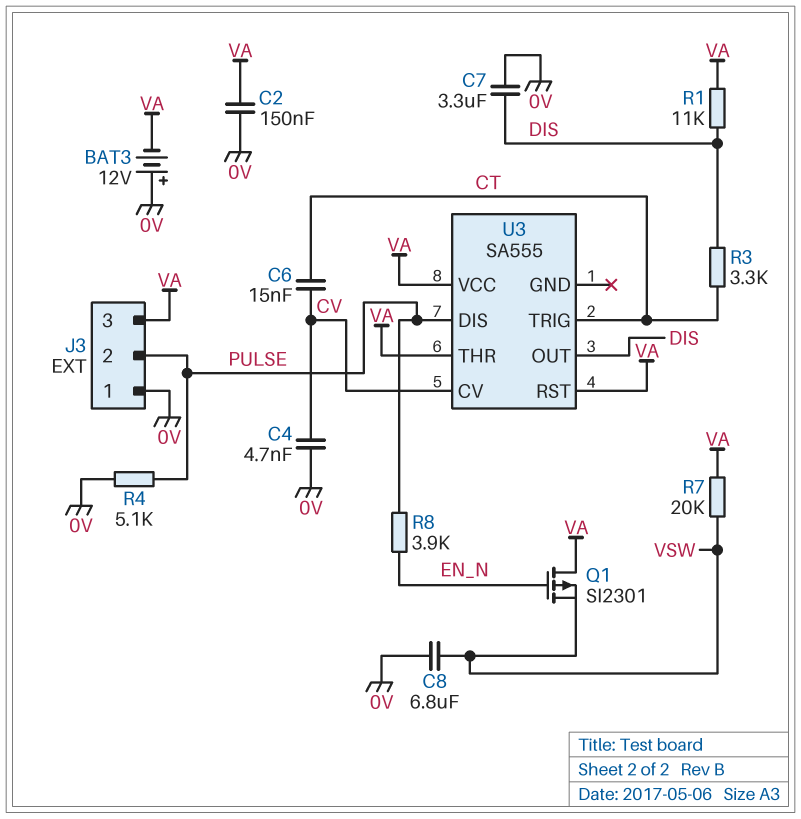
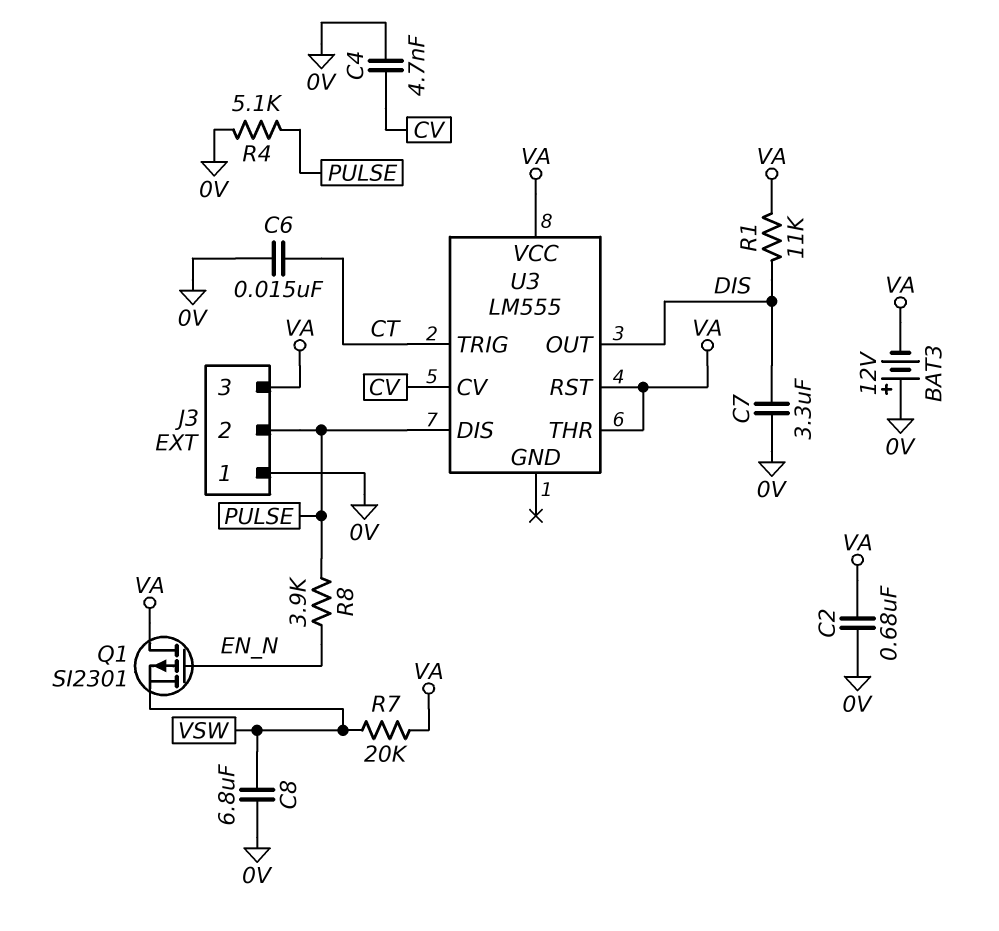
C2: 150nF (0V, VA) -> 680nF (0V, VA)
C6: 15nF (CT, CV) -> 15nF (0V, CT)
R3: 3.3k (CT, DIS) -> none
U3: SA555 -> LM555

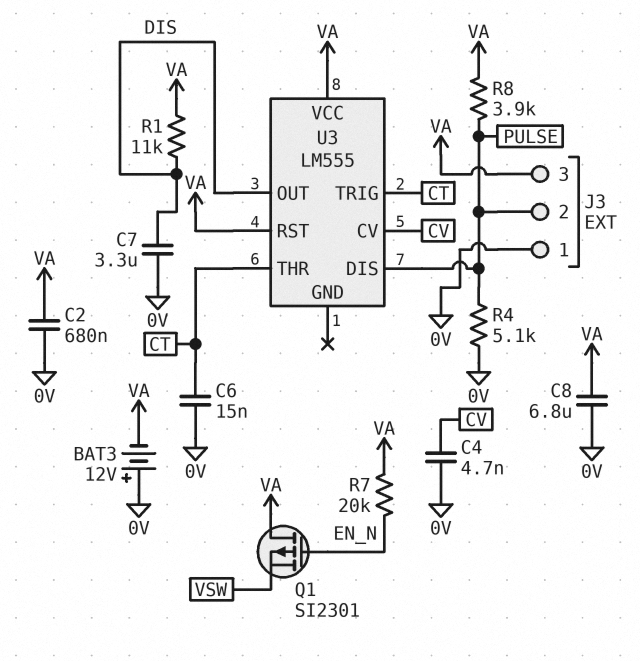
C8: 6.8uF (0V, VSW) -> 6.8uF (0V, VA)
R7: 20k (VA, VSW) -> 20k (EN_N, VA)
R8: 3.9k (EN_N, PULSE) -> 3.9k (PULSE, VA)
U3 pin THR: VA -> CT

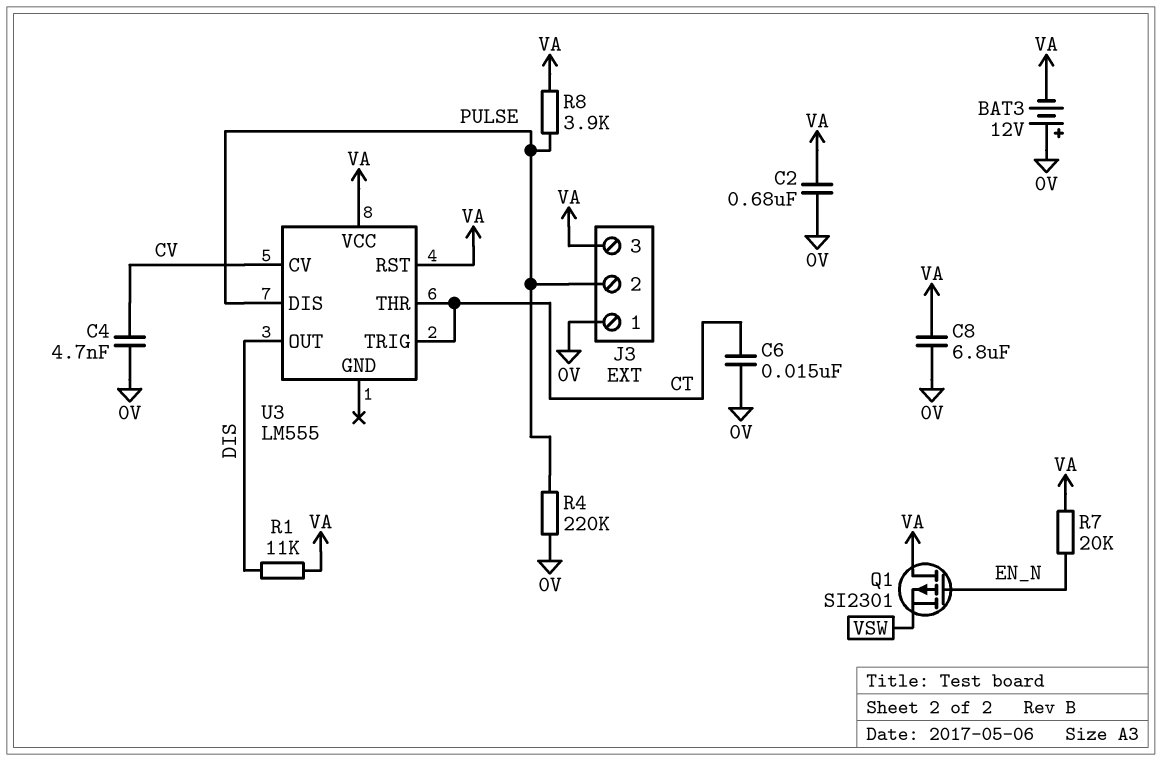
C7: 3.3uF (0V, DIS) -> none
R4: 5.1k (0V, PULSE) -> 220k (0V, PULSE)

